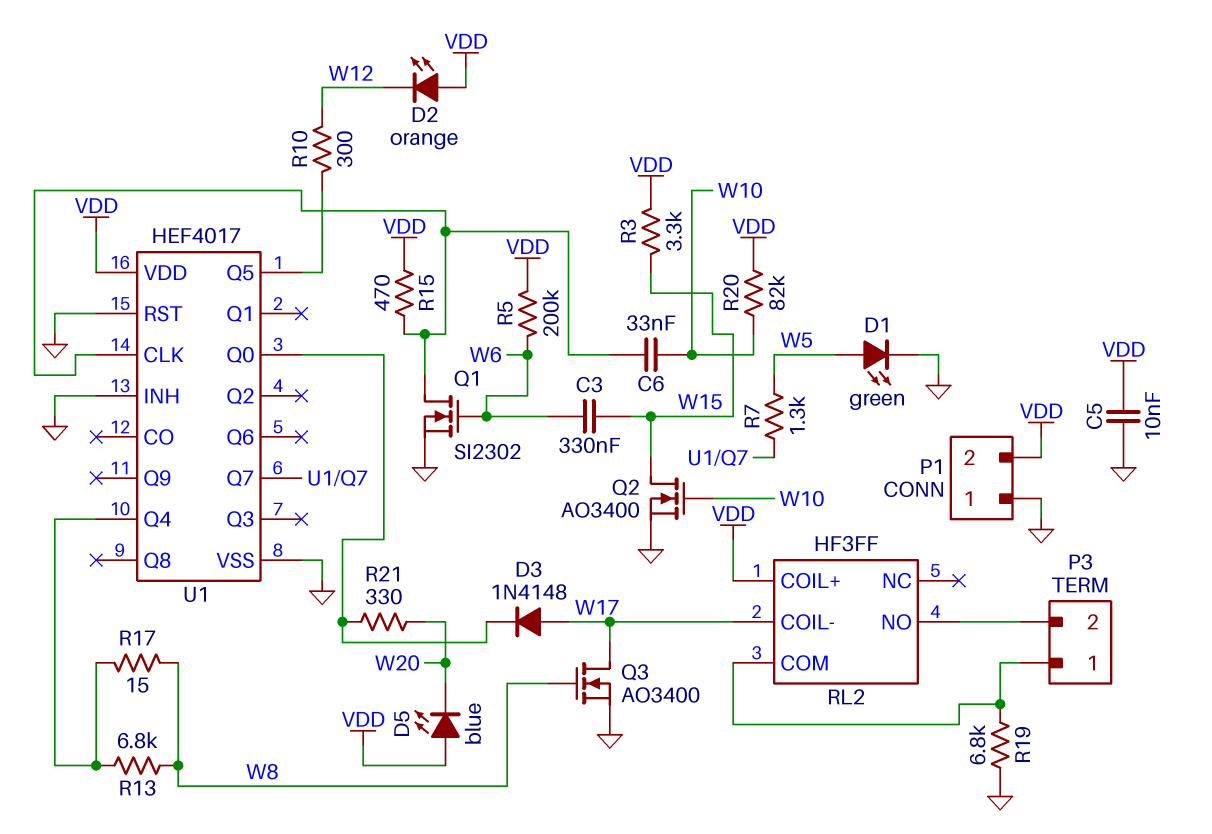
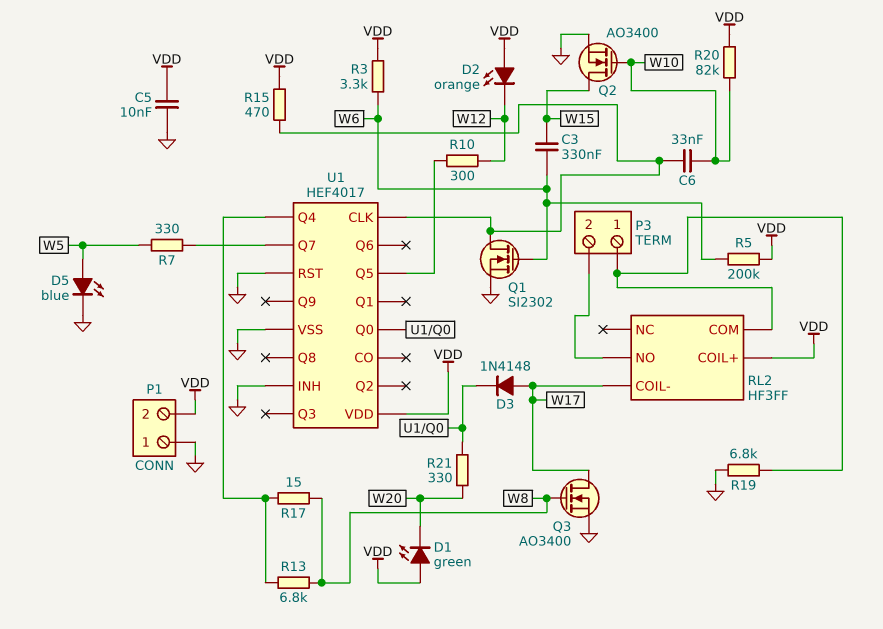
D1: LED green (A W5, K GND) -> LED green (A VDD, K W20)
D5: LED blue (A VDD, K W20) -> LED blue (A W5, K GND)
R3: 3.3k (VDD, W15) -> 3.3k (VDD, W6)
R7: 1.3k (U1/Q7, W5) -> 330 (U1/Q7, W5)

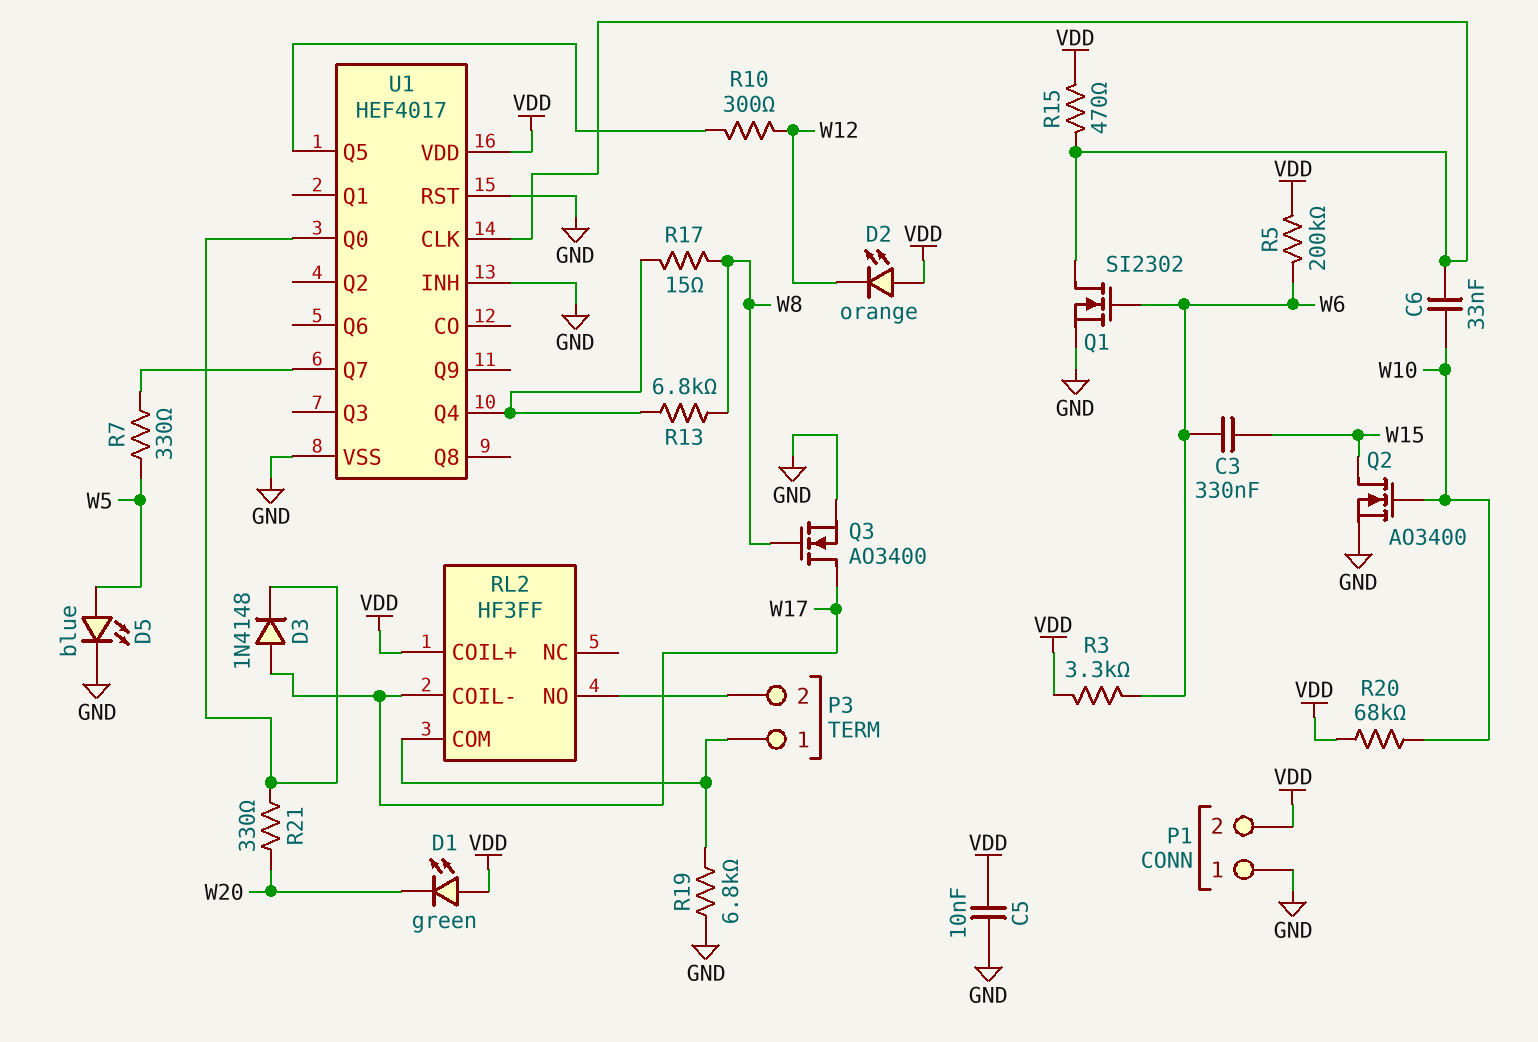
R20: 82k (VDD, W10) -> 68k (VDD, W10)

